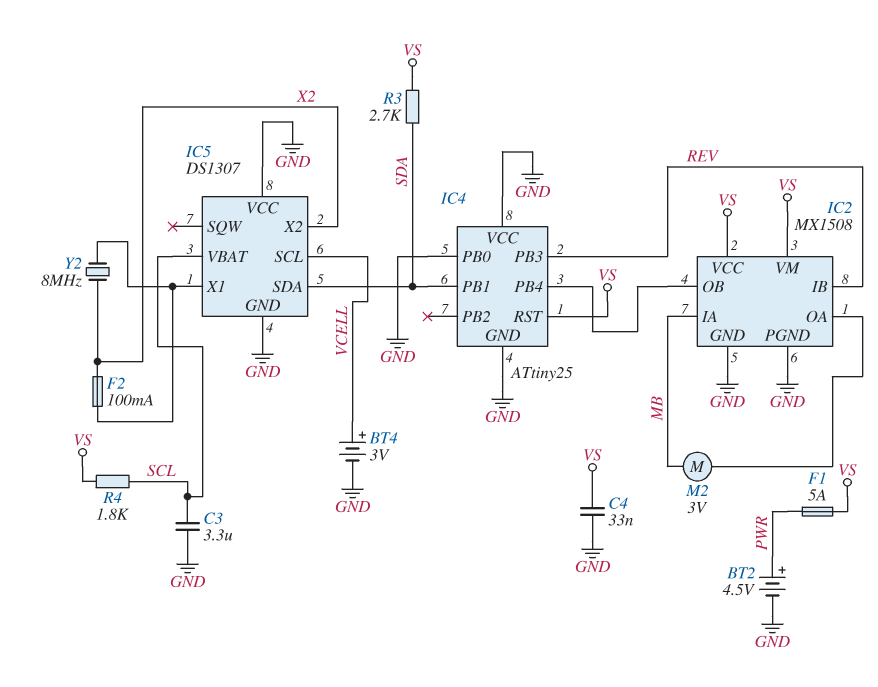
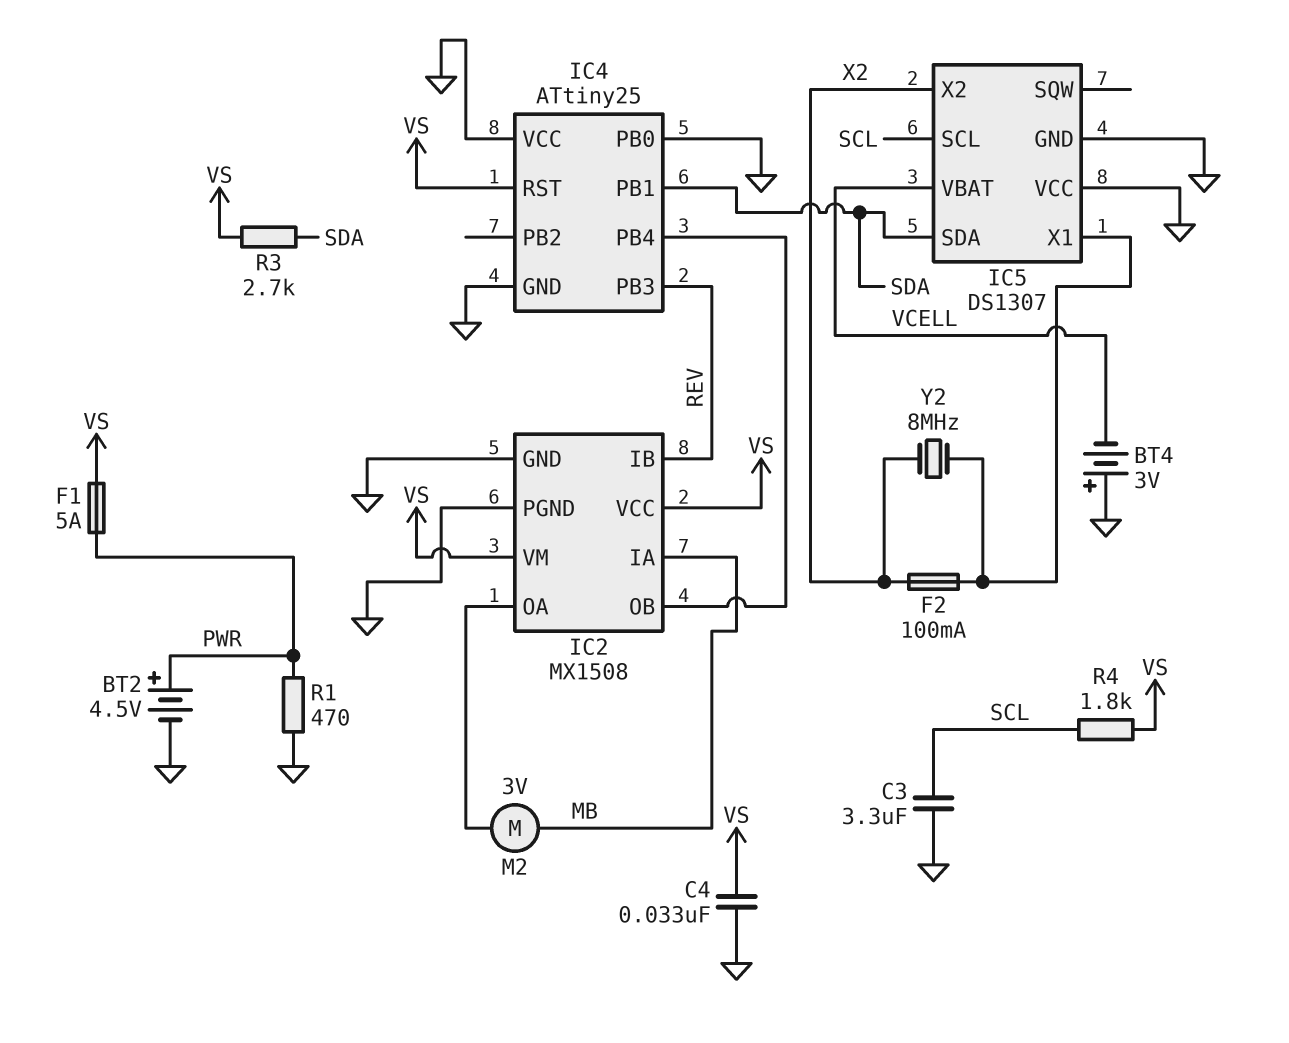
BT4: 3V (plus VCELL, minus GND) -> 3V (plus GND, minus VCELL)
IC5 pin SCL: VCELL -> SCL
IC5 pin VBAT: SCL -> VCELL
R1: none -> 470 (GND, PWR)

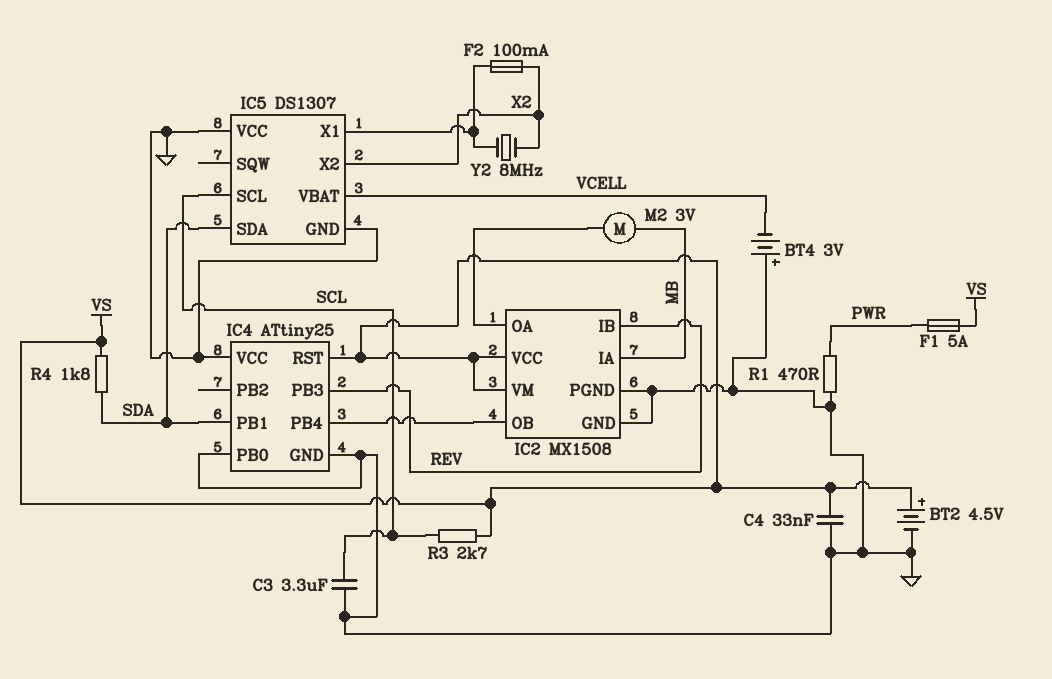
BT2: 4.5V (plus PWR, minus GND) -> 4.5V (plus VS, minus GND)
R3: 2.7k (SDA, VS) -> 2.7k (SCL, VS)
R4: 1.8k (SCL, VS) -> 1.8k (SDA, VS)

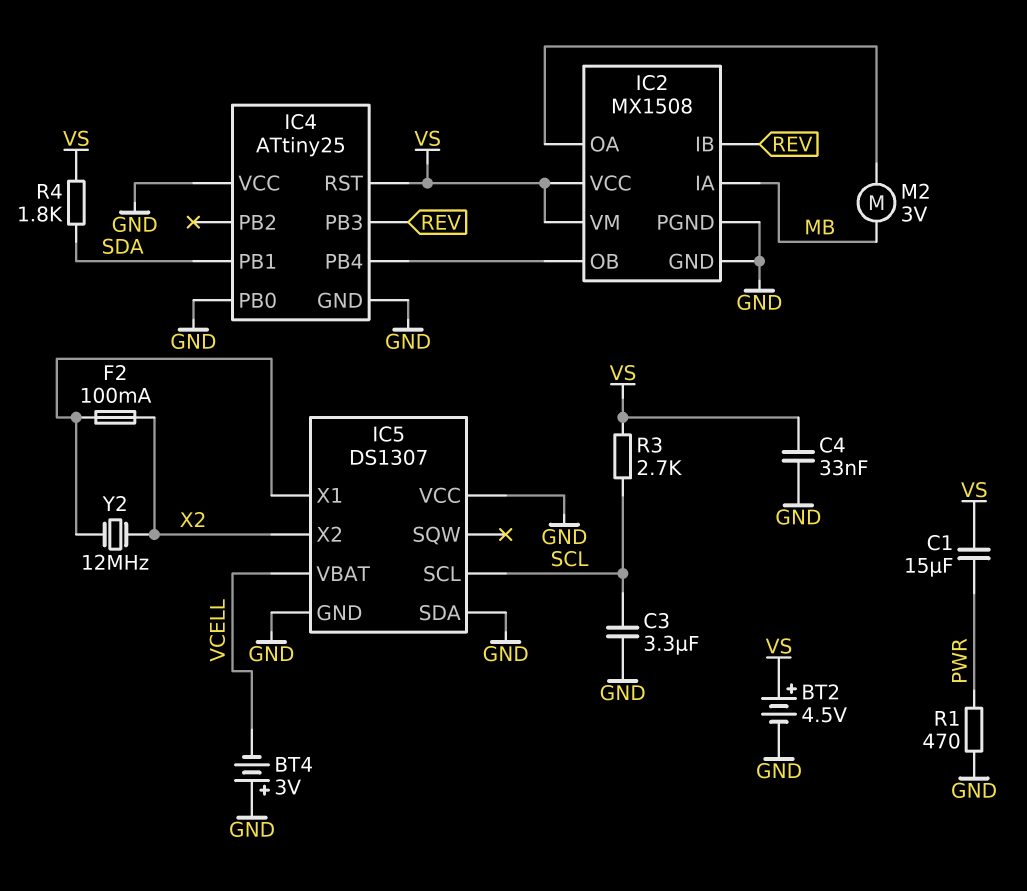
C1: none -> 15uF (PWR, VS)
F1: 5A (PWR, VS) -> none
IC5 pin SDA: SDA -> GND
Y2: 8MHz (IC5/X1, X2) -> 12MHz (IC5/X1, X2)

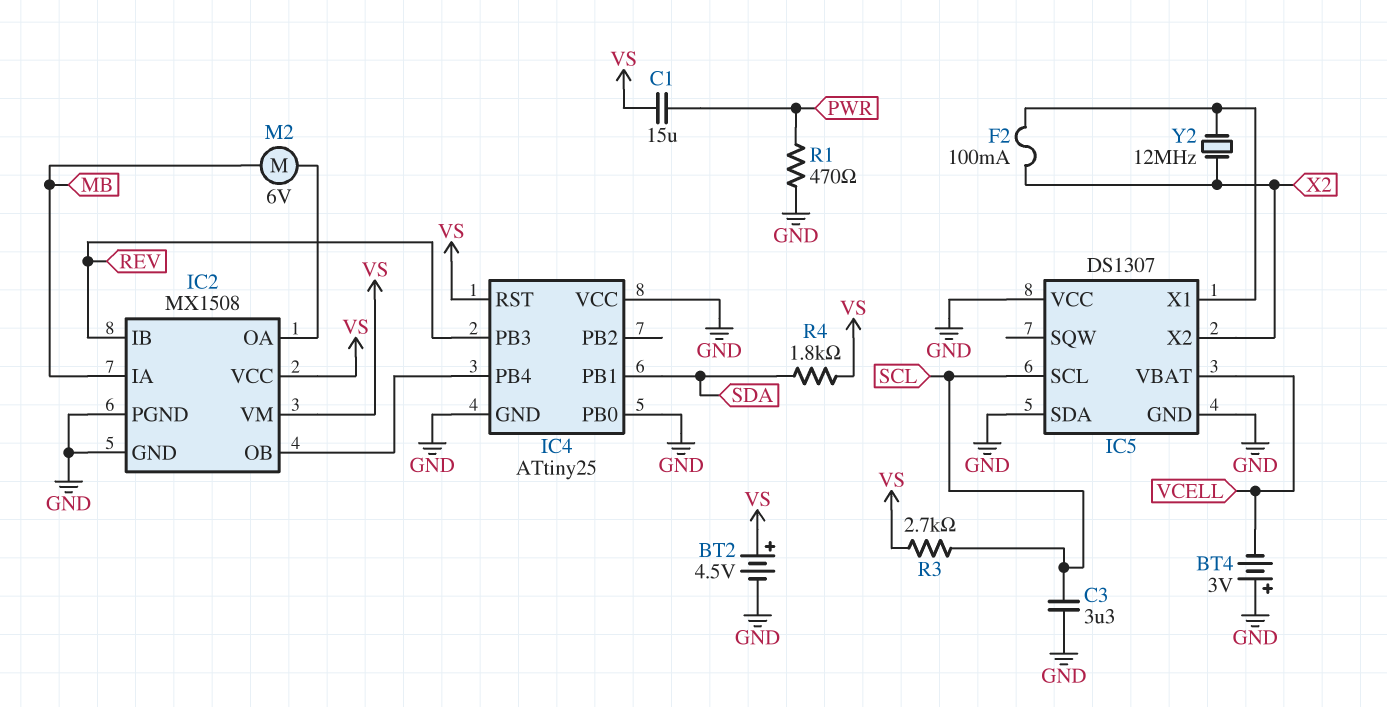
C4: 33nF (GND, VS) -> none
M2: motor 3V (IC2/OA, MB) -> motor 6V (IC2/OA, MB)

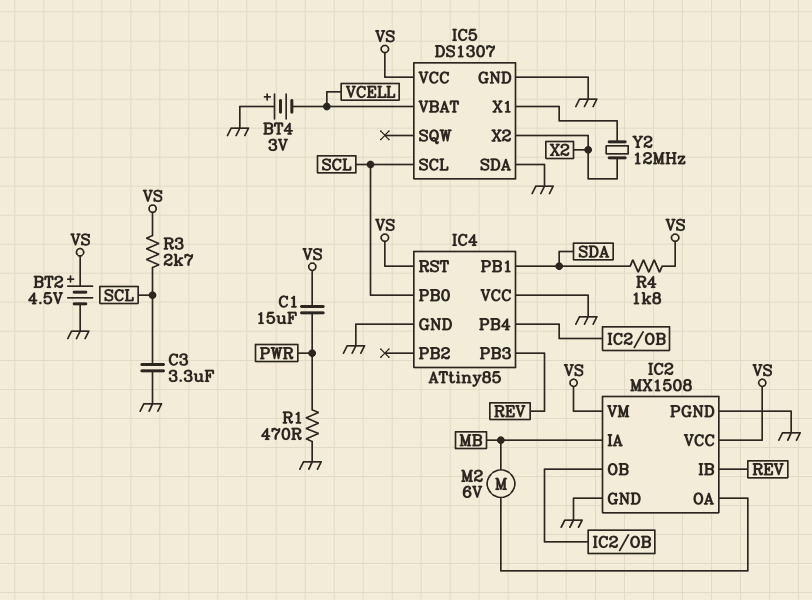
F2: 100mA (IC5/X1, X2) -> none
IC4: ATtiny25 -> ATtiny85
IC4 pin PB0: GND -> SCL
IC5 pin VCC: GND -> VS

